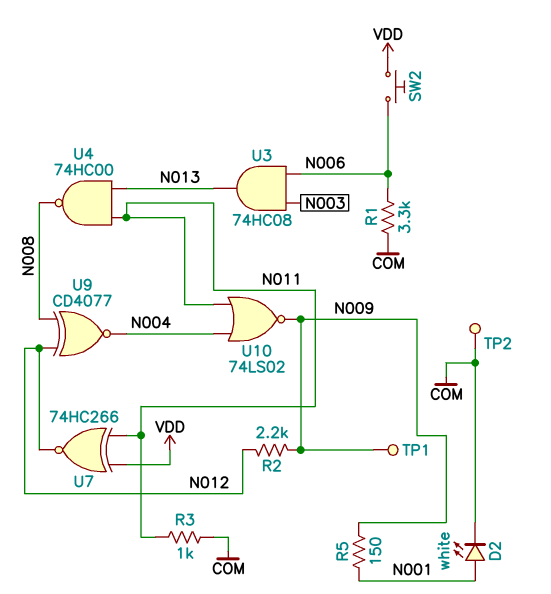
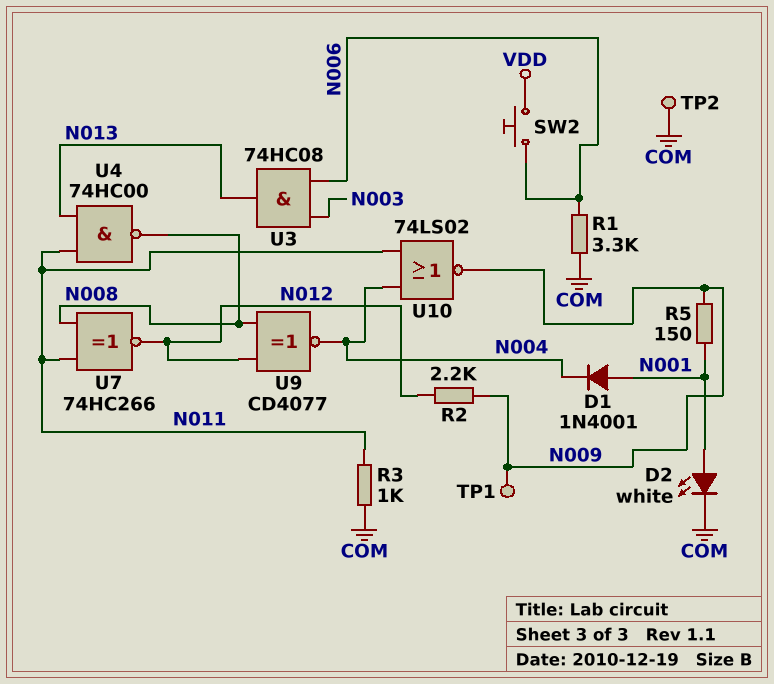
D1: none -> diode 1N4001 (A N001, K N004)
U7: XNOR 74HC266 (in N011, in VDD, out N012) -> XNOR 74HC266 (in N008, in N011, out N012)

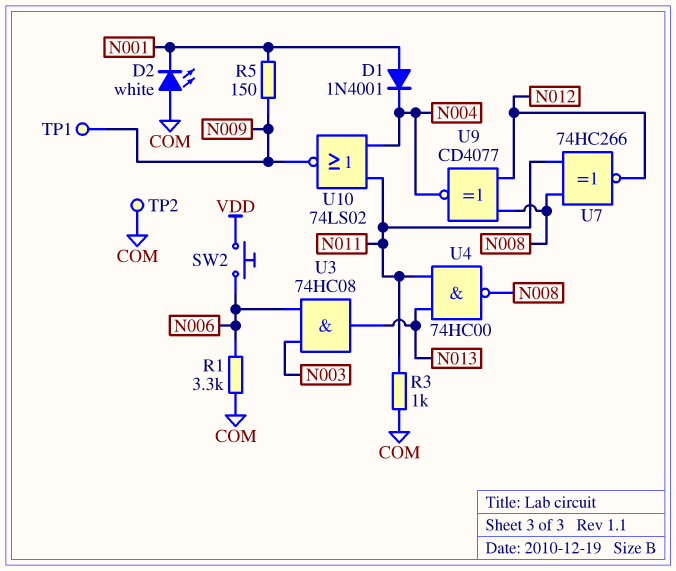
D2: LED white (A N001, K COM) -> LED white (A COM, K N001)
R2: 2.2k (N009, N012) -> none

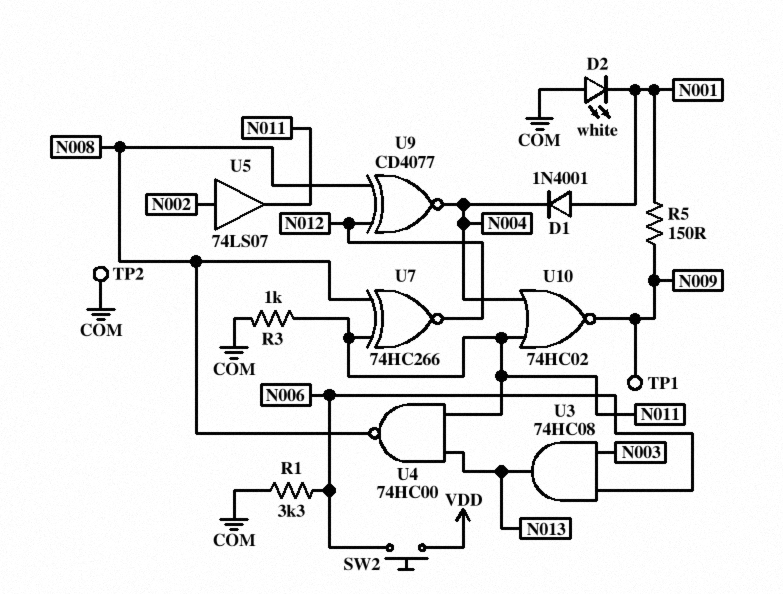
U5: none -> buffer 74LS07 (in N002, out N011)
U10: NOR 74LS02 (in N004, in N011, out N009) -> NOR 74HC02 (in N004, in N011, out N009)

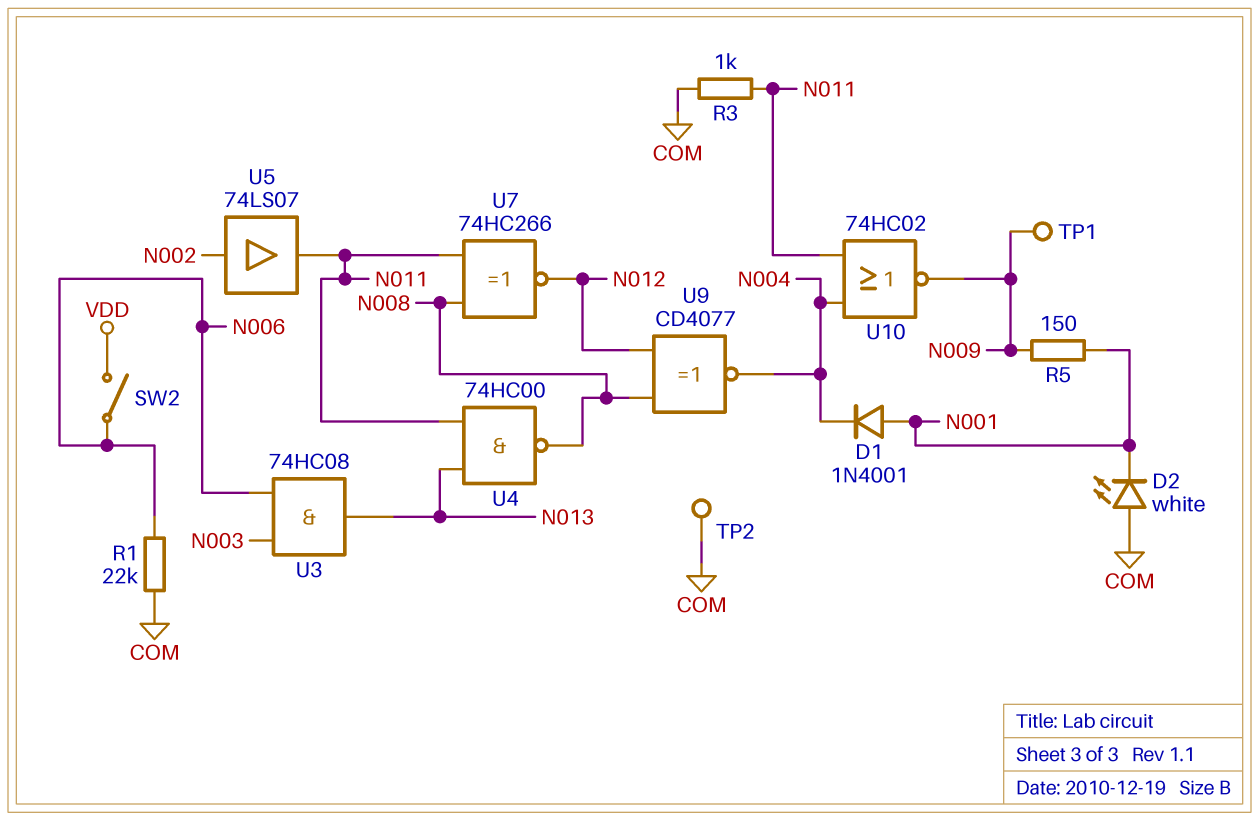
R1: 3.3k (COM, N006) -> 22k (COM, N006)
SW2: button (N006, VDD) -> switch (N006, VDD)

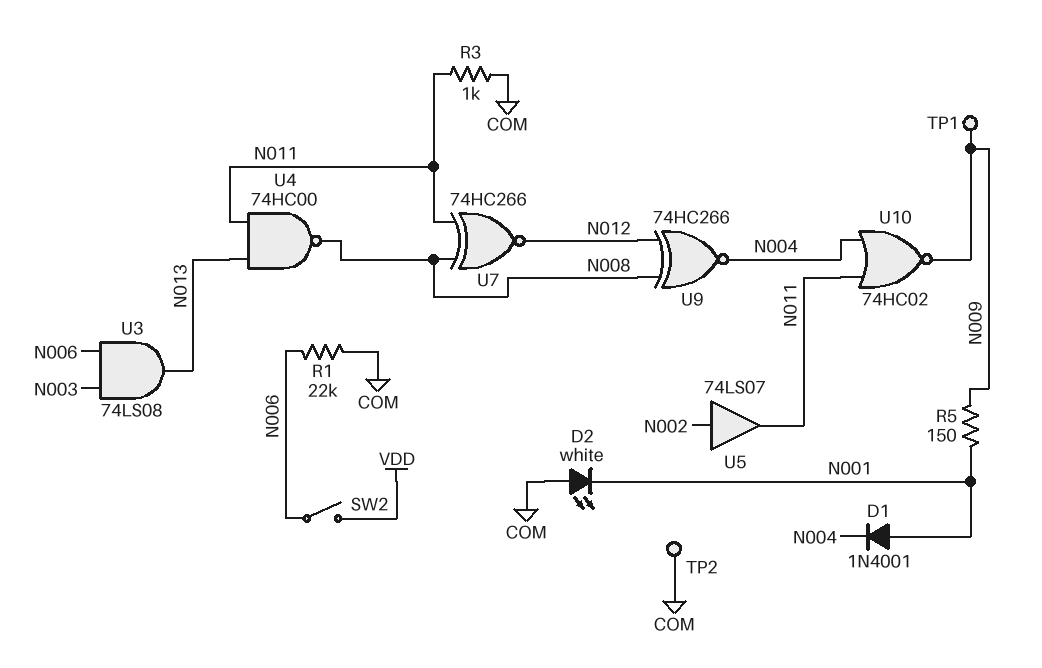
U3: AND 74HC08 (in N003, in N006, out N013) -> AND 74LS08 (in N003, in N006, out N013)
U9: XNOR CD4077 (in N008, in N012, out N004) -> XNOR 74HC266 (in N008, in N012, out N004)

